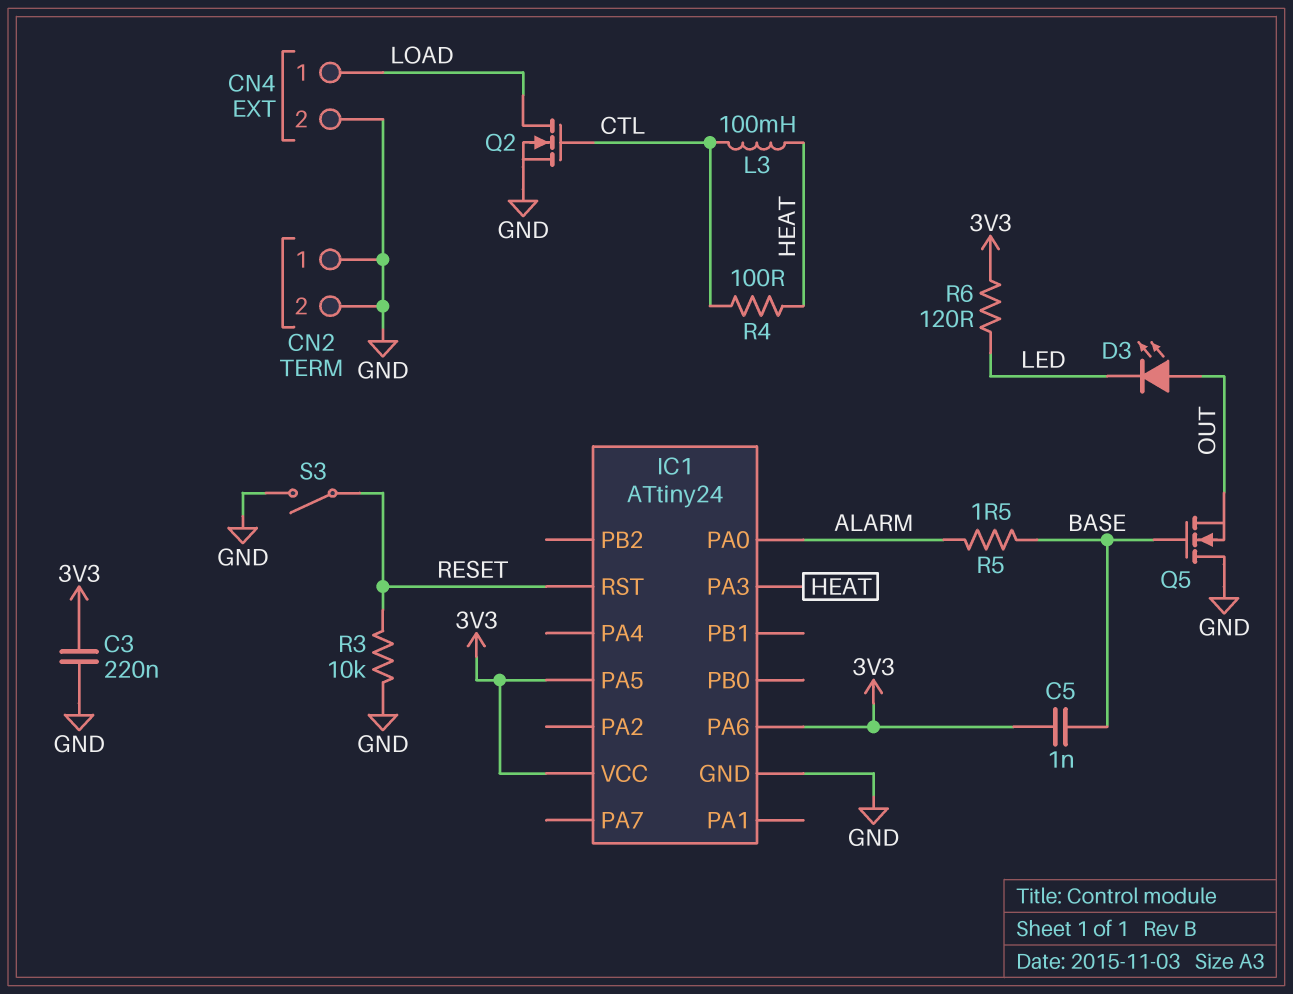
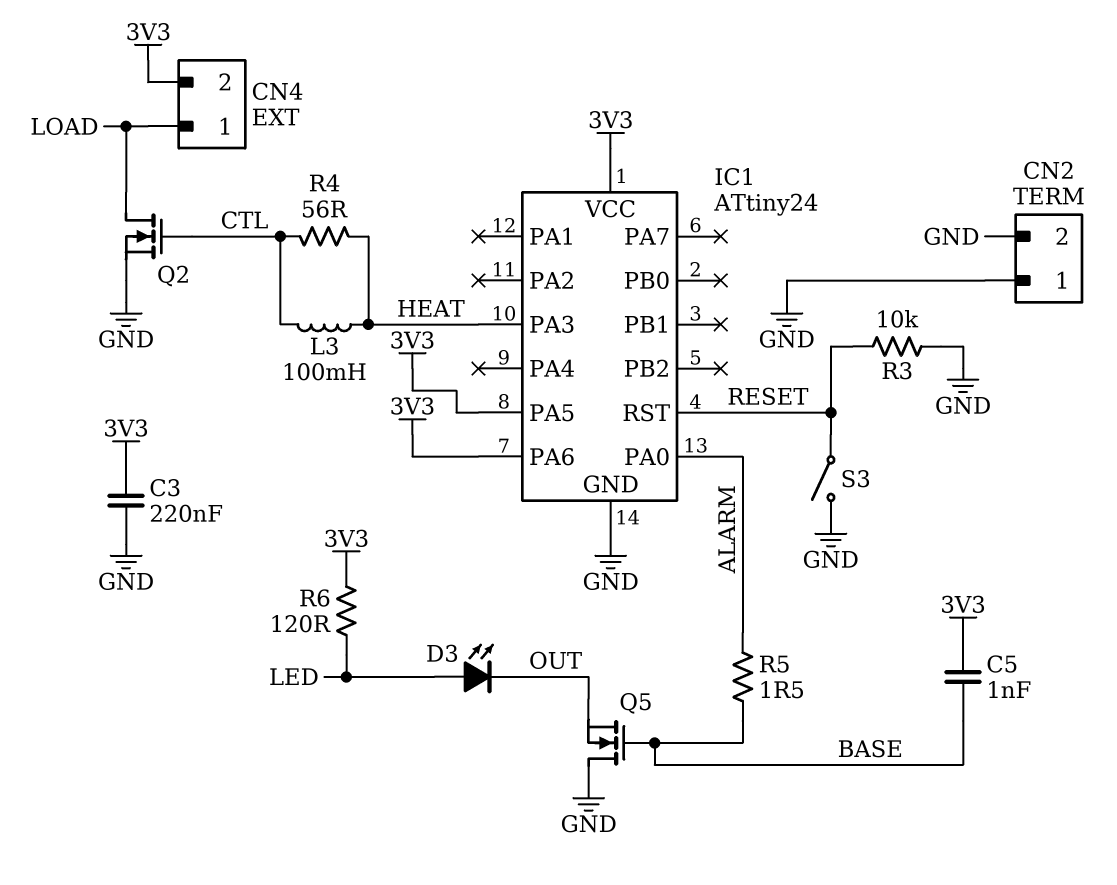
CN4 pin 2: GND -> 3V3
D3: LED (A OUT, K LED) -> LED (A LED, K OUT)
R4: 100 (CTL, HEAT) -> 56 (CTL, HEAT)

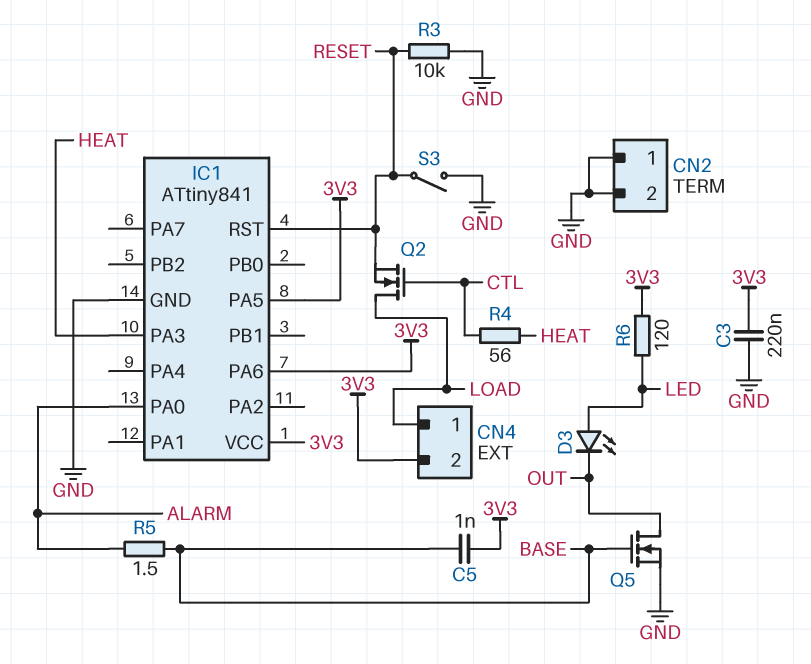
IC1: ATtiny24 -> ATtiny841
L3: 100mH (CTL, HEAT) -> none
Q2: NMOS (G CTL, D LOAD, S GND) -> NMOS (G CTL, D LOAD, S RESET)
Q5: NMOS (G BASE, D GND, S OUT) -> NMOS (G BASE, D OUT, S GND)

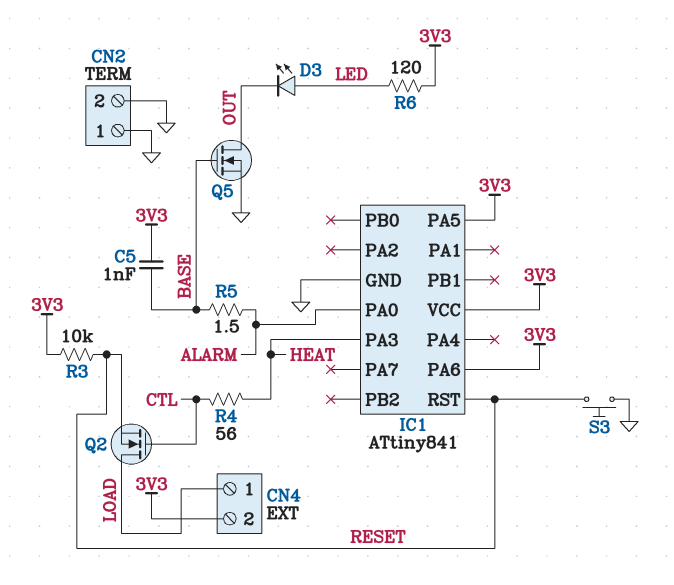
C3: 220nF (3V3, GND) -> none
R3: 10k (GND, RESET) -> 10k (3V3, RESET)
S3: switch (GND, RESET) -> button (GND, RESET)

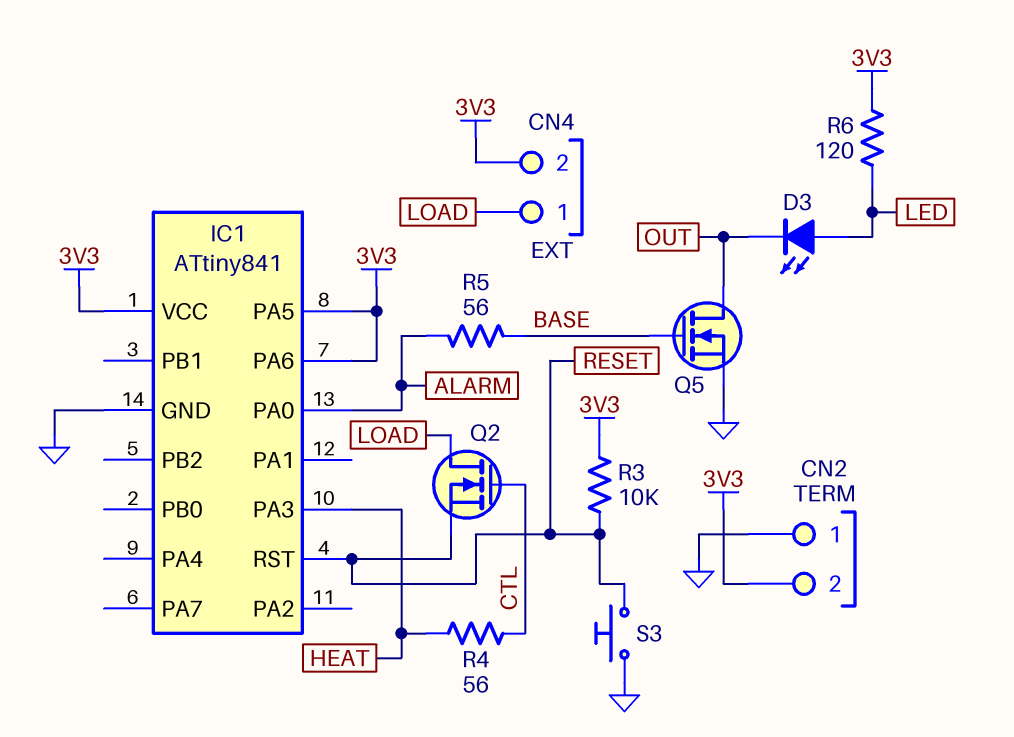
C5: 1nF (3V3, BASE) -> none
CN2 pin 2: GND -> 3V3
R5: 1.5 (ALARM, BASE) -> 56 (ALARM, BASE)

